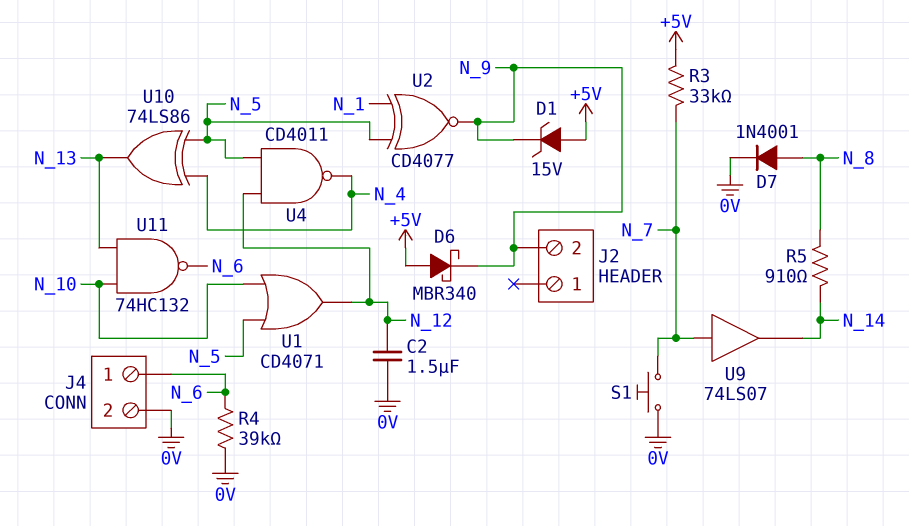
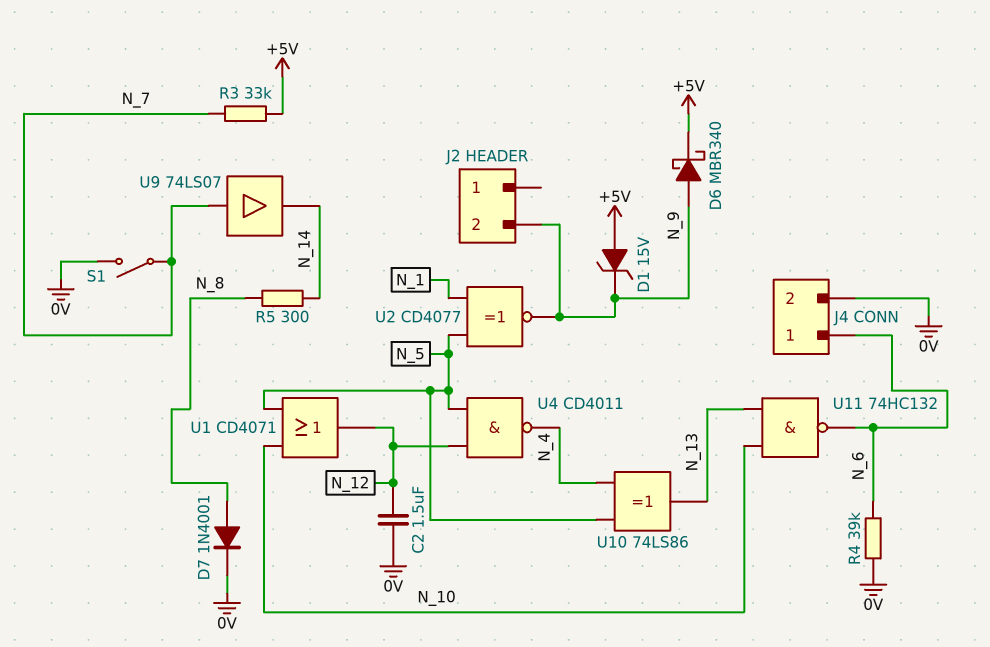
D6: schottky MBR340 (A +5V, K N_9) -> schottky MBR340 (A N_9, K +5V)
R5: 910 (N_8, N_14) -> 300 (N_8, N_14)
S1: button (0V, N_7) -> switch (0V, N_7)

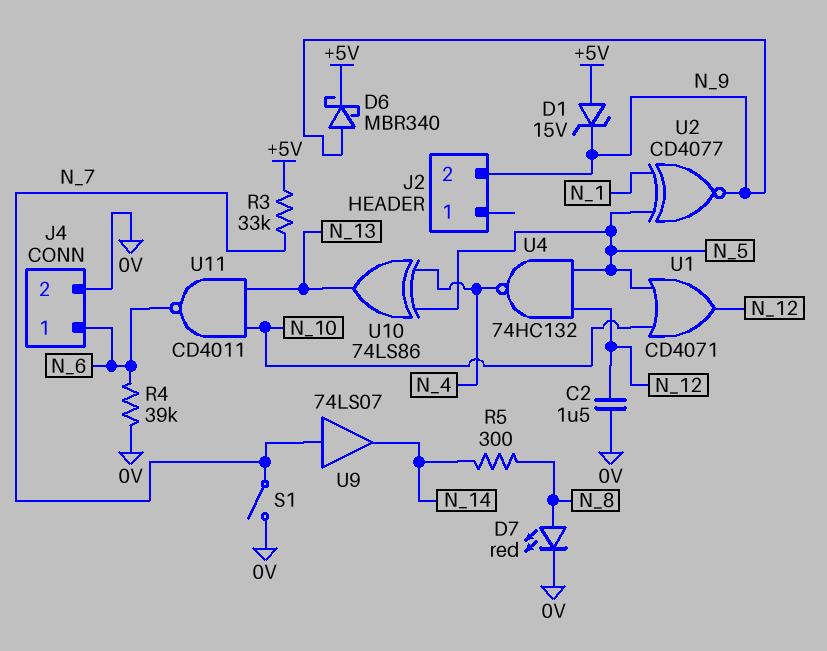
D7: diode 1N4001 (A N_8, K 0V) -> LED red (A N_8, K 0V)
U4: NAND CD4011 (in N_5, in N_12, out N_4) -> NAND 74HC132 (in N_5, in N_12, out N_4)
U11: NAND 74HC132 (in N_10, in N_13, out N_6) -> NAND CD4011 (in N_10, in N_13, out N_6)

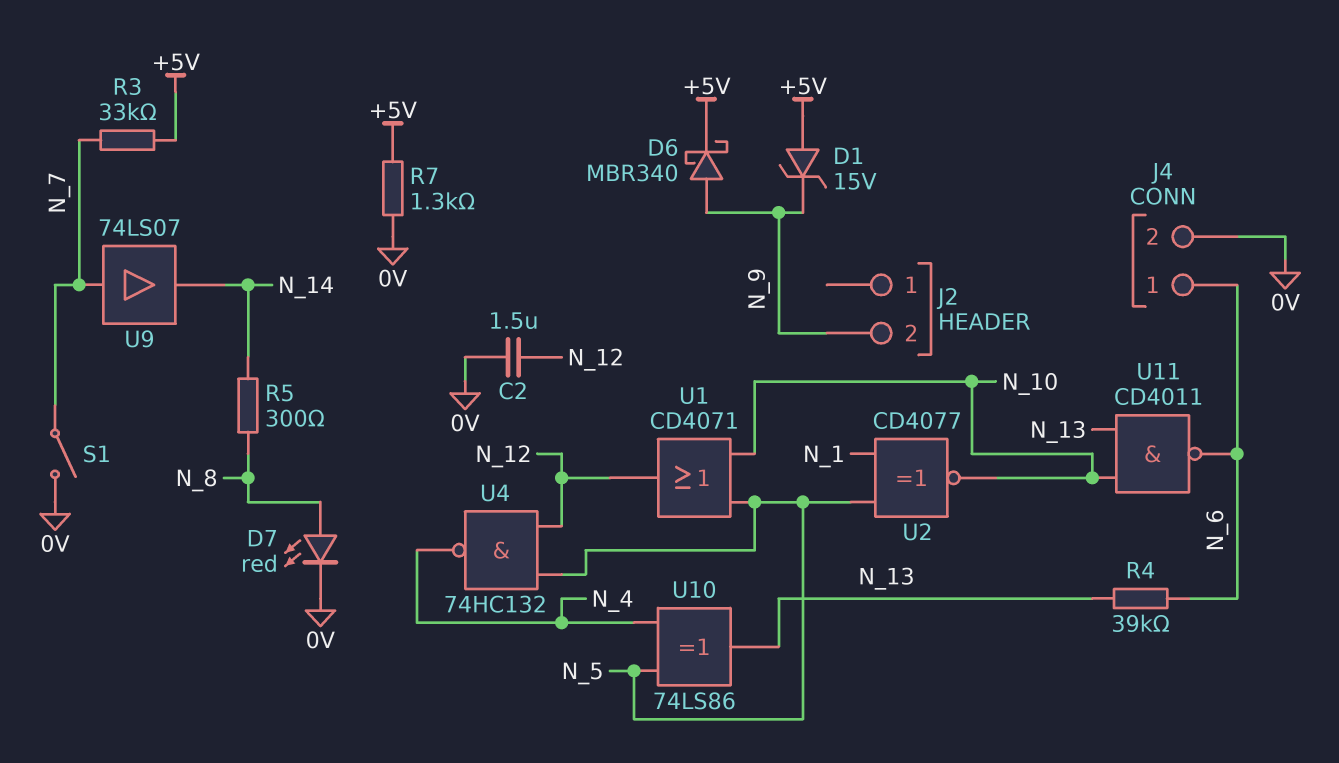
R4: 39k (0V, N_6) -> 39k (N_6, N_13)
R7: none -> 1.3k (+5V, 0V)
U2: XNOR CD4077 (in N_1, in N_5, out N_9) -> XNOR CD4077 (in N_1, in N_5, out N_10)

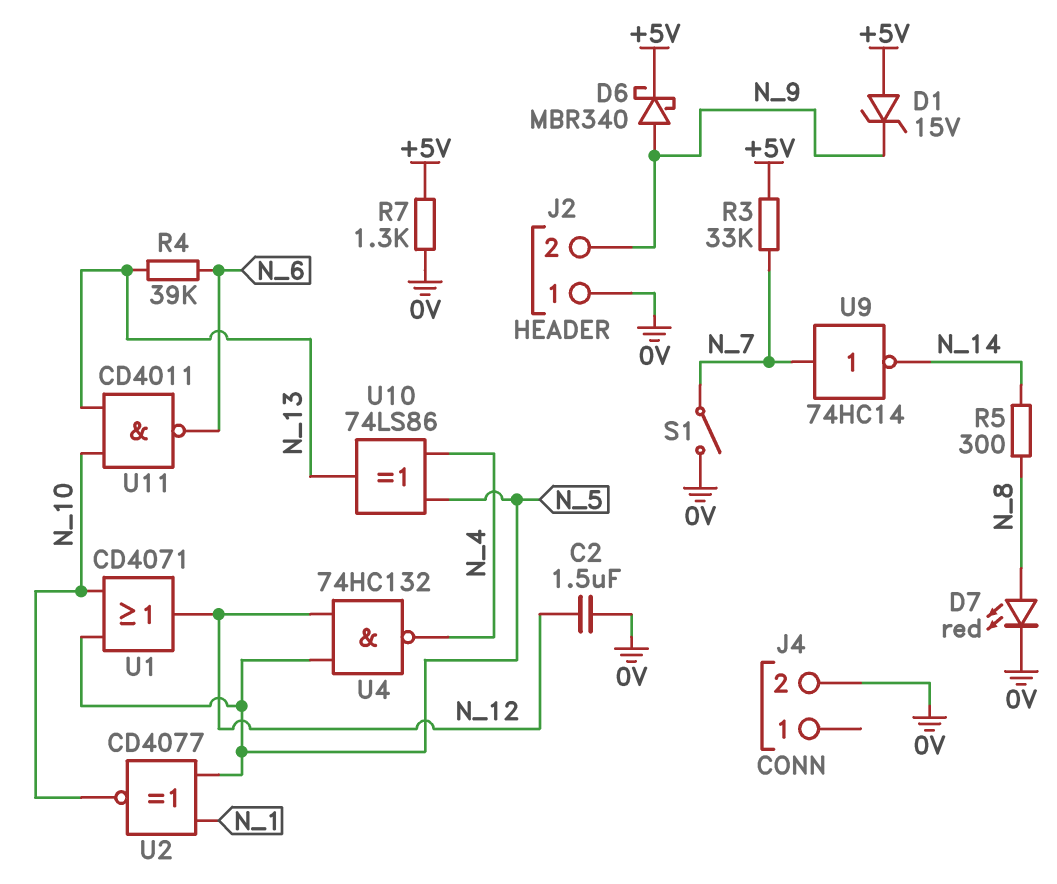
J2 pin 1: none -> 0V
J4 pin 1: N_6 -> none
U9: buffer 74LS07 (in N_7, out N_14) -> NOT 74HC14 (in N_7, out N_14)

